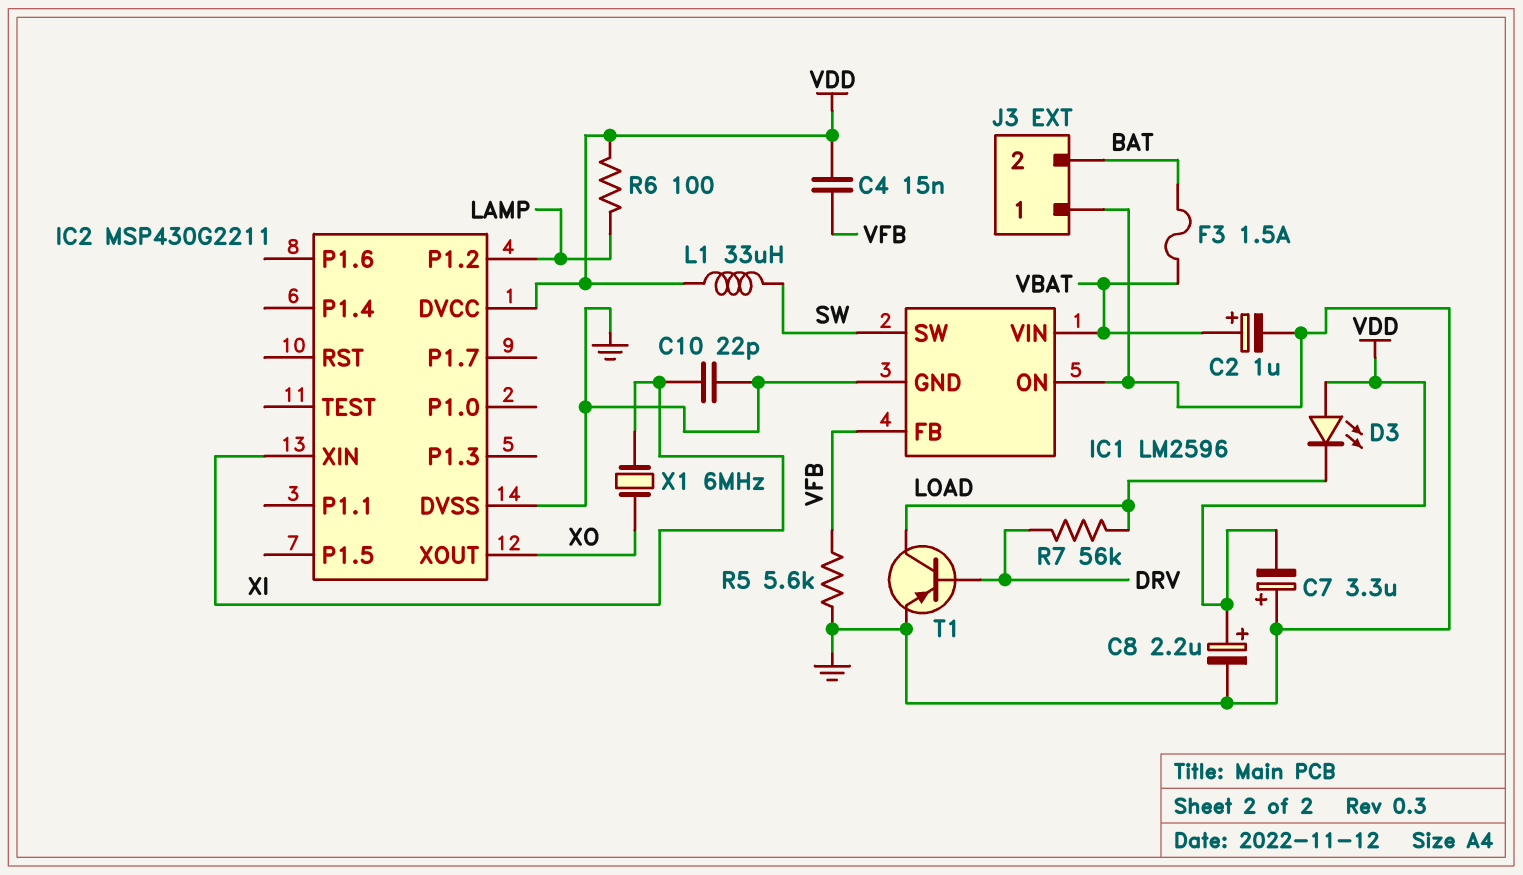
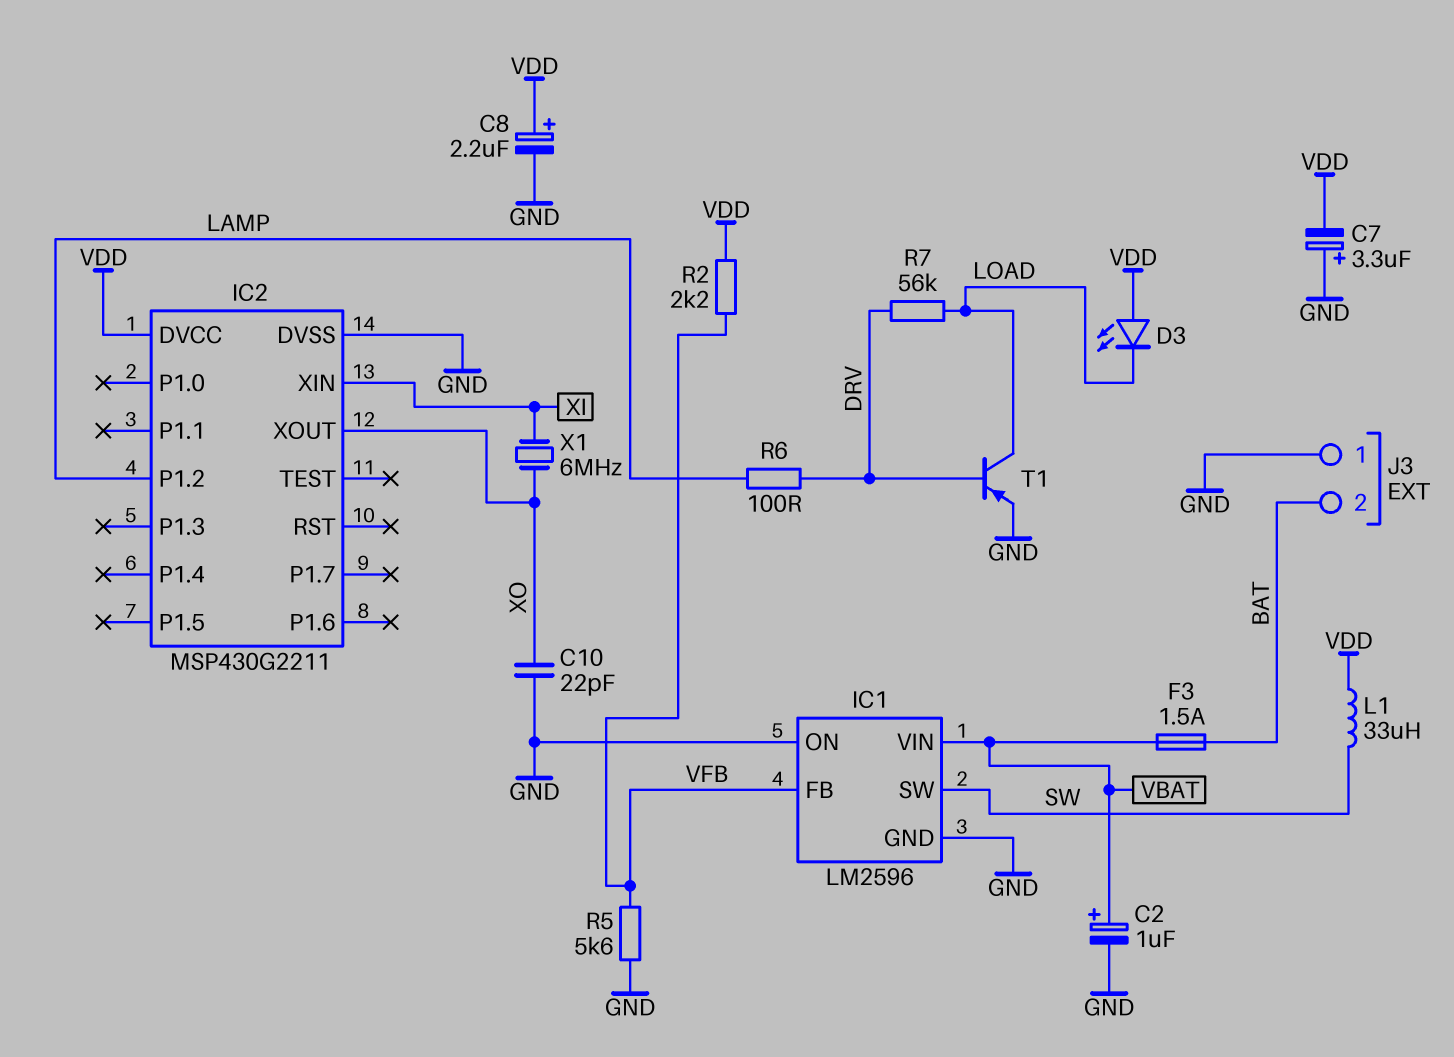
C4: 15nF (VDD, VFB) -> none
C10: 22pF (GND, XI) -> 22pF (GND, XO)
R2: none -> 2.2k (VDD, VFB)
R6: 100 (LAMP, VDD) -> 100 (DRV, LAMP)

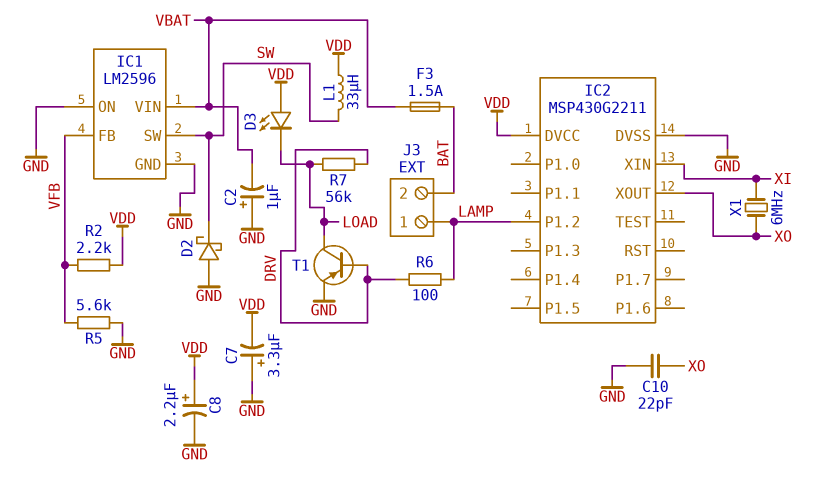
C2: 1uF (plus VBAT, minus GND) -> 1uF (plus GND, minus VBAT)
D2: none -> schottky (A GND, K SW)
J3 pin 1: GND -> LAMP

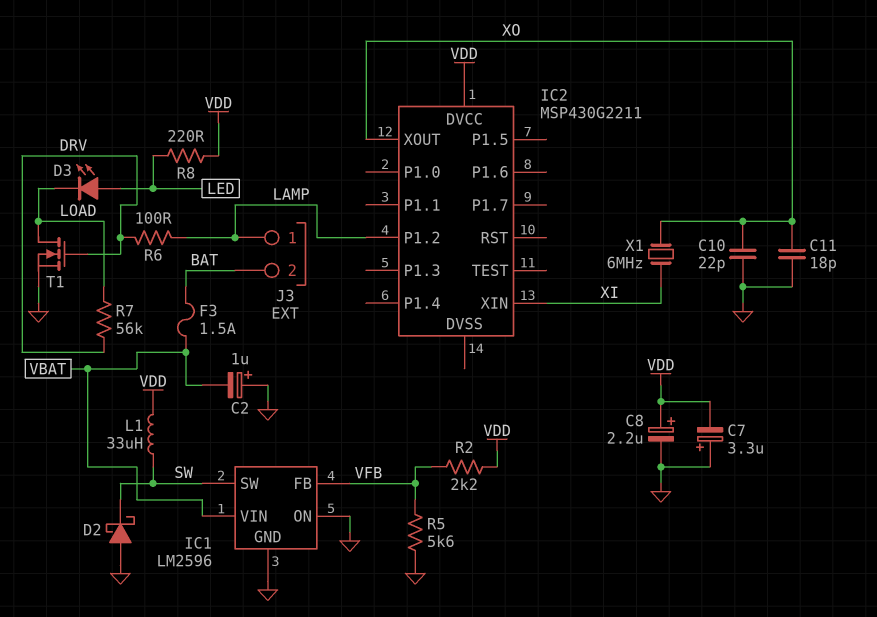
C11: none -> 18pF (GND, XO)
D3: LED (A VDD, K LOAD) -> LED (A LED, K LOAD)
IC2 pin DVSS: GND -> none
R8: none -> 220 (LED, VDD)
T1: PNP (B DRV, C LOAD, E GND) -> NMOS (G DRV, D LOAD, S GND)

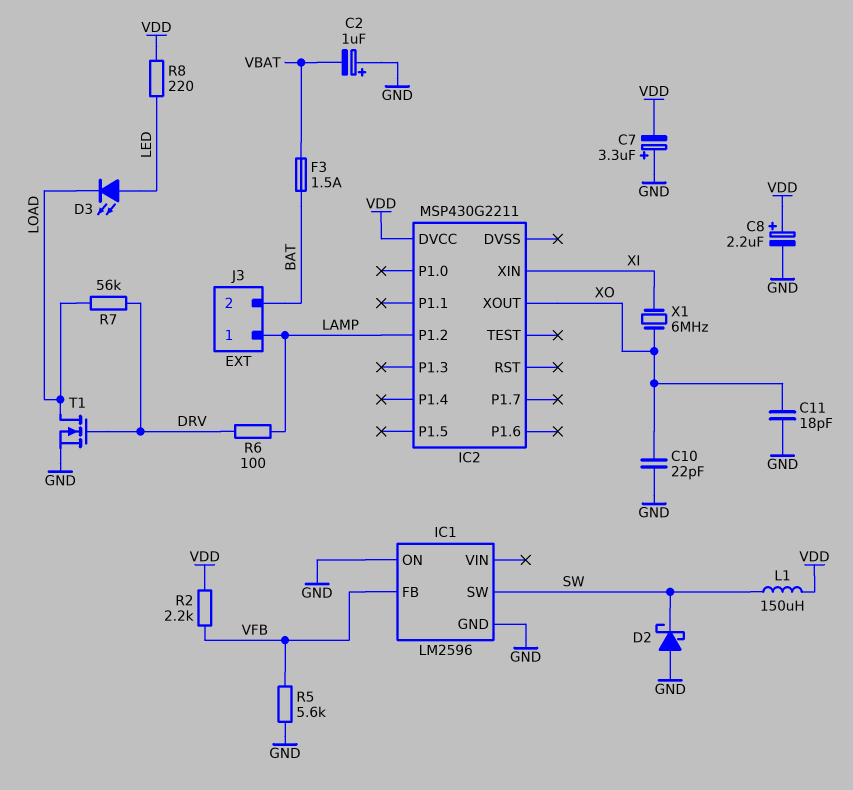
IC1 pin VIN: VBAT -> none
L1: 33uH (SW, VDD) -> 150uH (SW, VDD)

